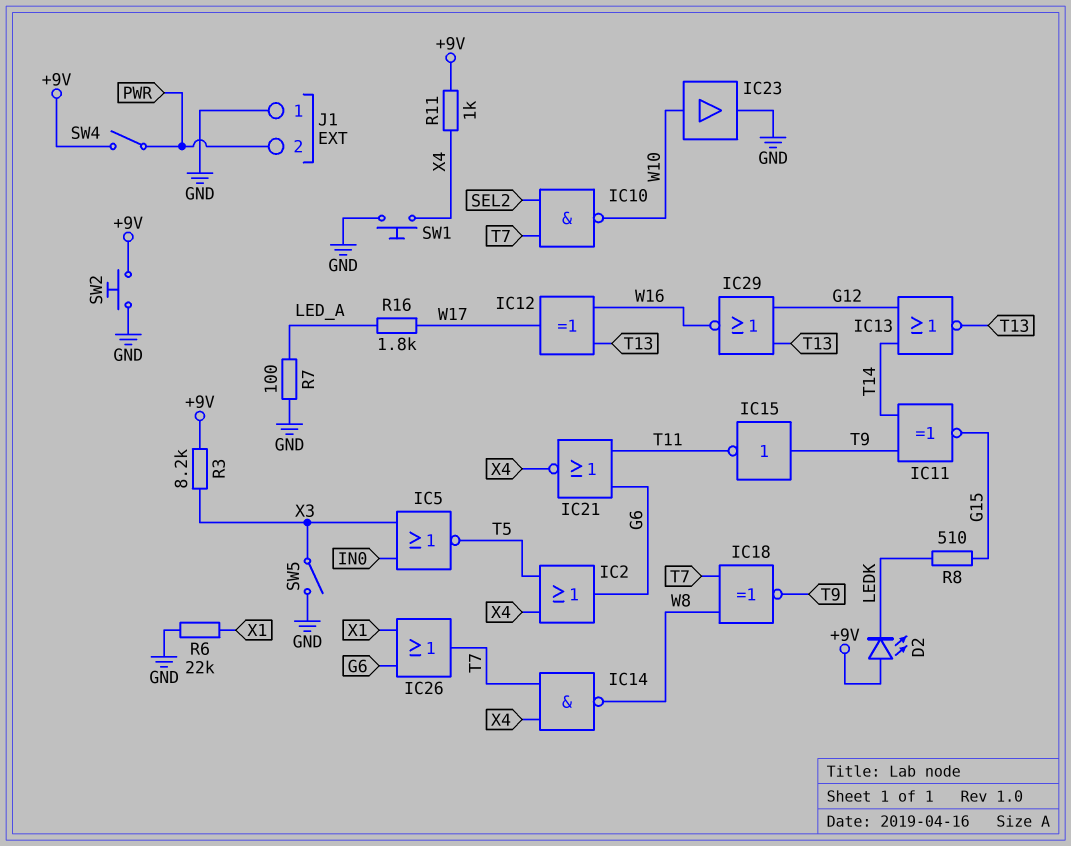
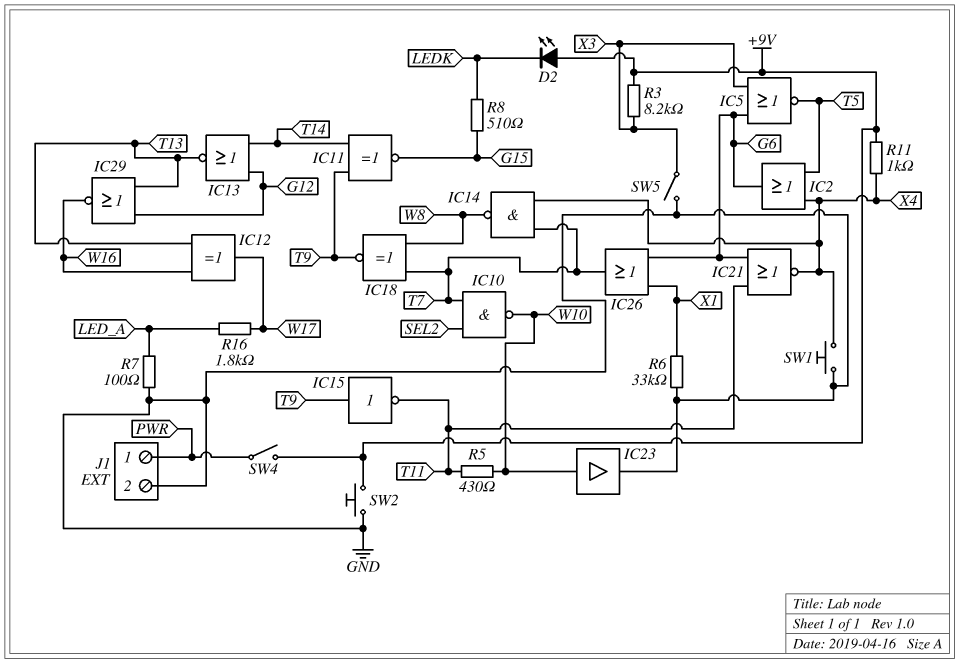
IC5: NOR (in IN0, in X3, out T5) -> NOR (in G6, in X3, out T5)
J1 pin 1: GND -> PWR
J1 pin 2: PWR -> GND
R5: none -> 430 (T11, W10)
R6: 22k (GND, X1) -> 33k (GND, X1)

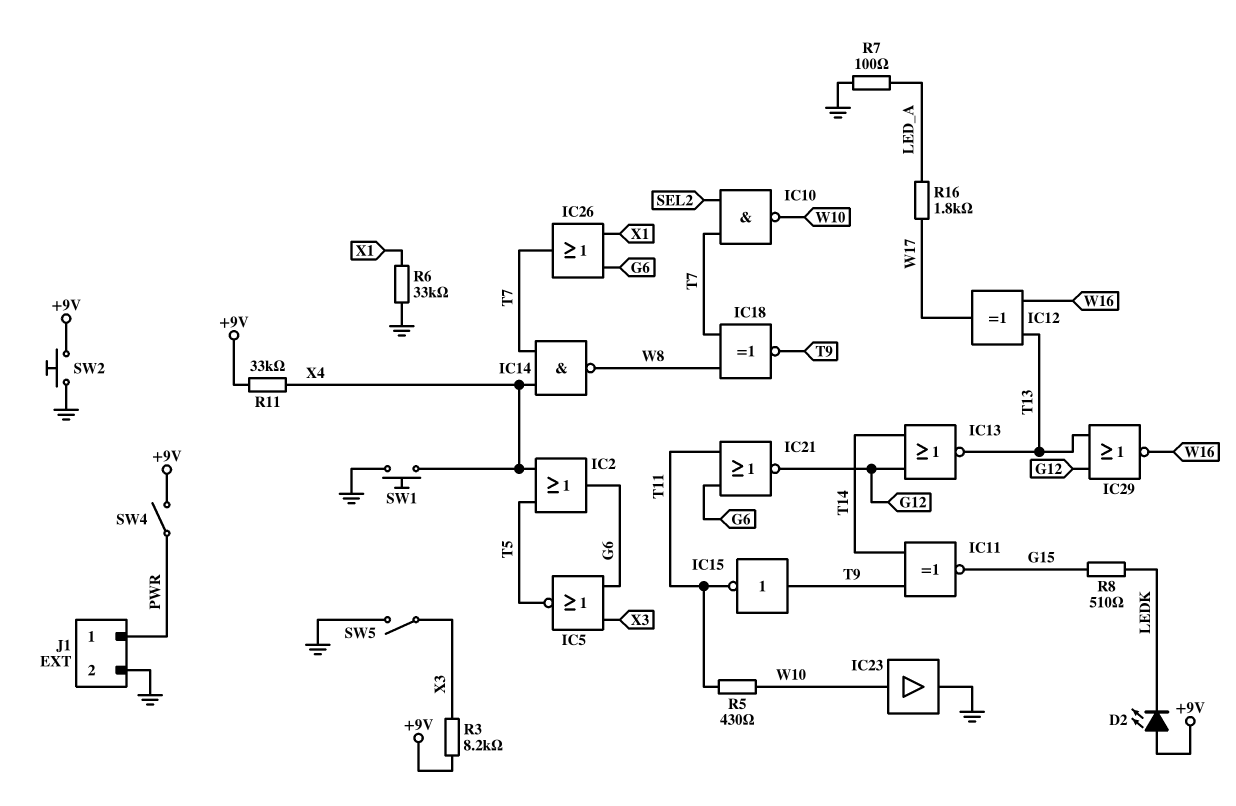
IC21: NOR (in G6, in T11, out X4) -> NOR (in G6, in T11, out G12)
R11: 1k (+9V, X4) -> 33k (+9V, X4)

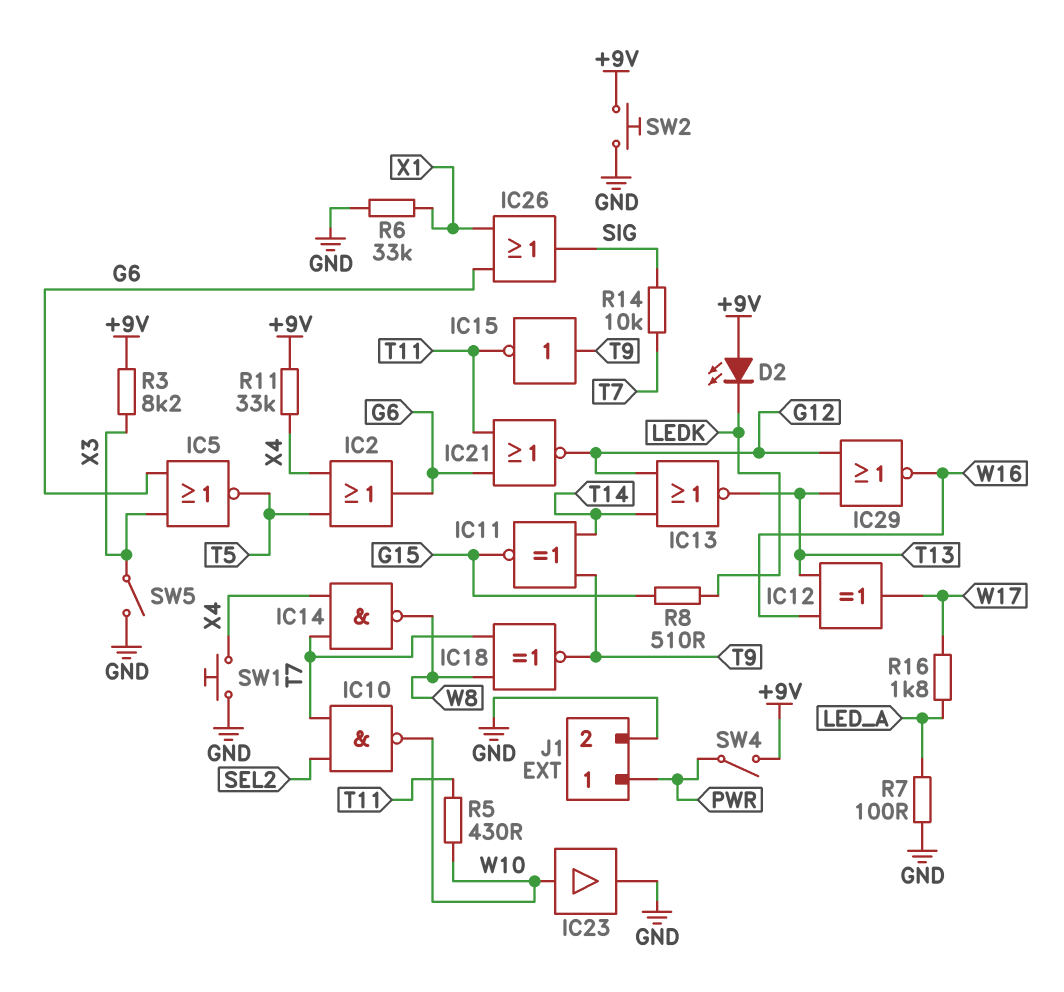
IC26: OR (in G6, in X1, out T7) -> OR (in G6, in X1, out SIG)
R14: none -> 10k (SIG, T7)

